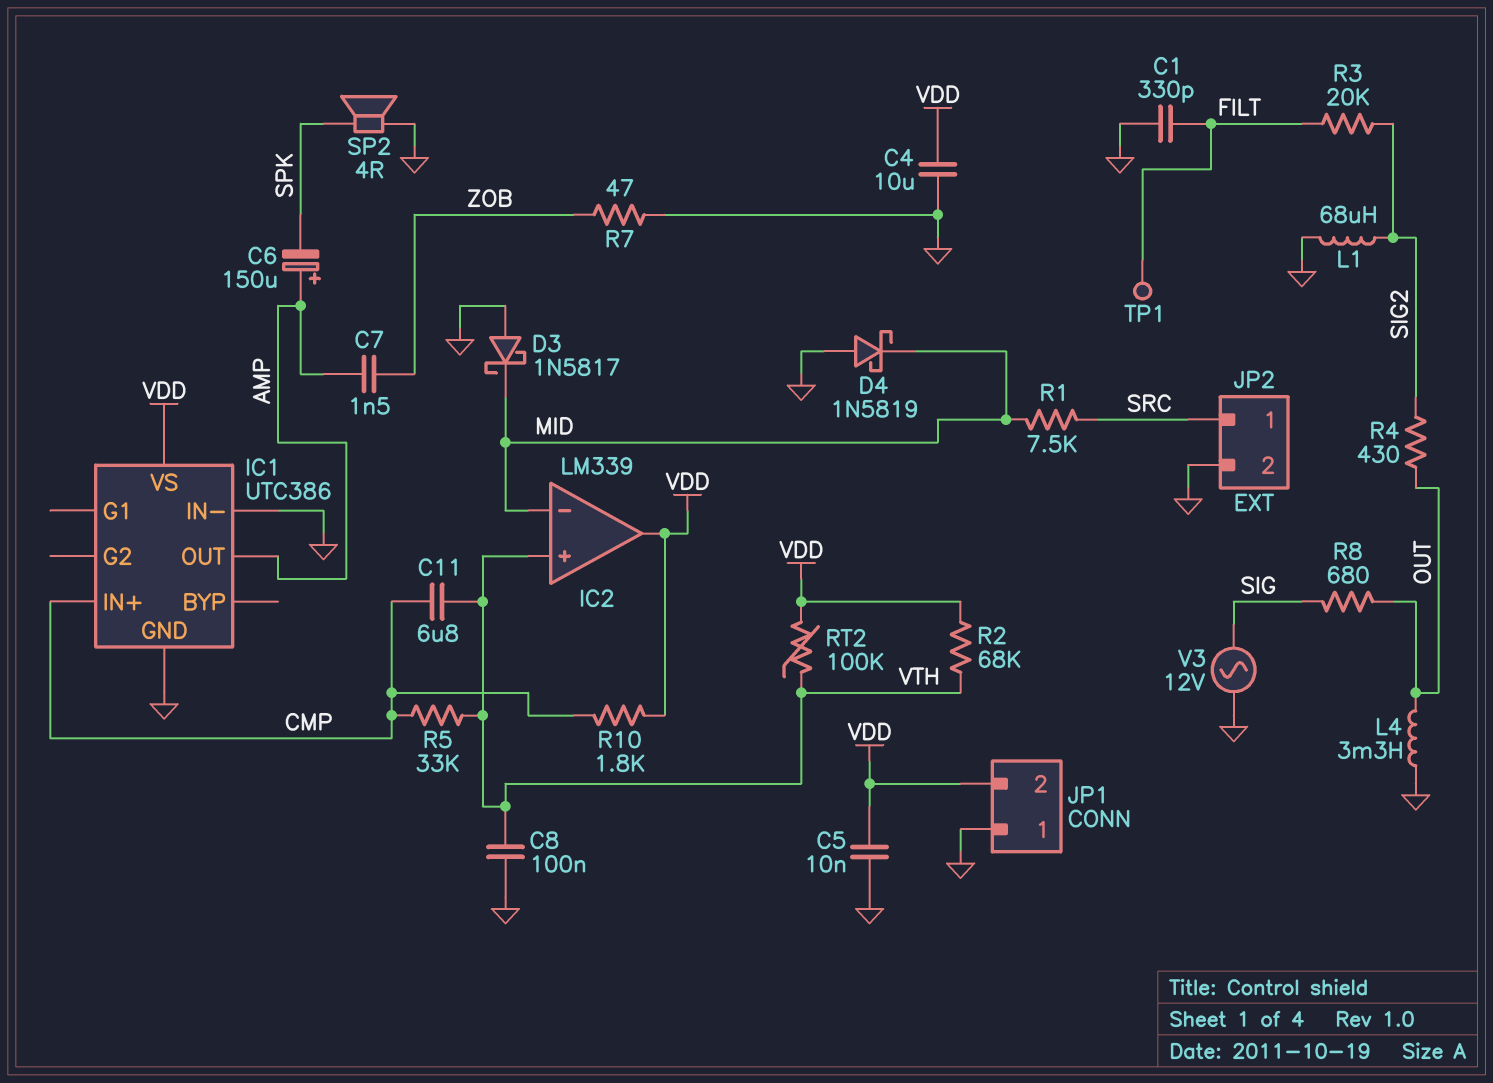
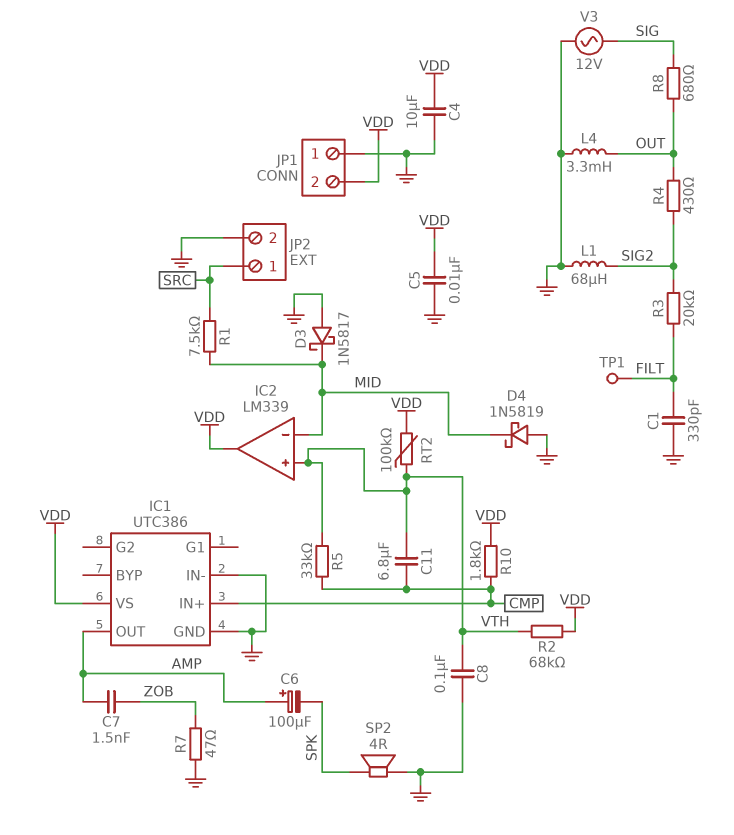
C6: 150uF (plus AMP, minus SPK) -> 100uF (plus AMP, minus SPK)

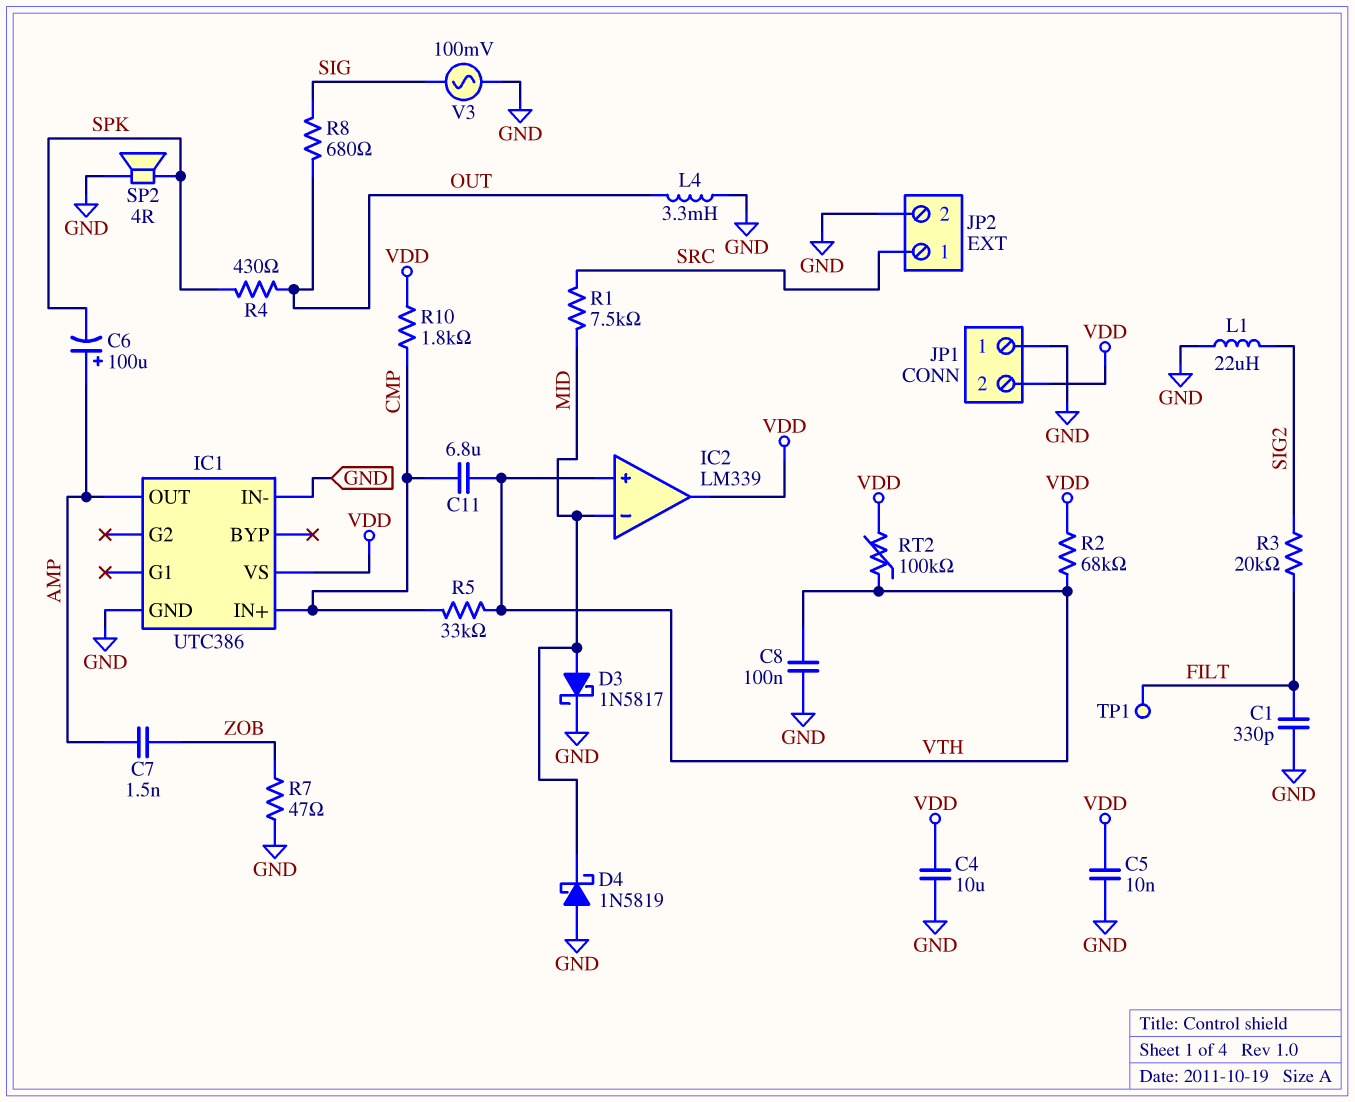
D3: schottky 1N5817 (A GND, K MID) -> schottky 1N5817 (A MID, K GND)
L1: 68uH (GND, SIG2) -> 22uH (GND, SIG2)
R4: 430 (OUT, SIG2) -> 430 (OUT, SPK)
V3: AC 12V (GND, SIG) -> AC 100mV (GND, SIG)

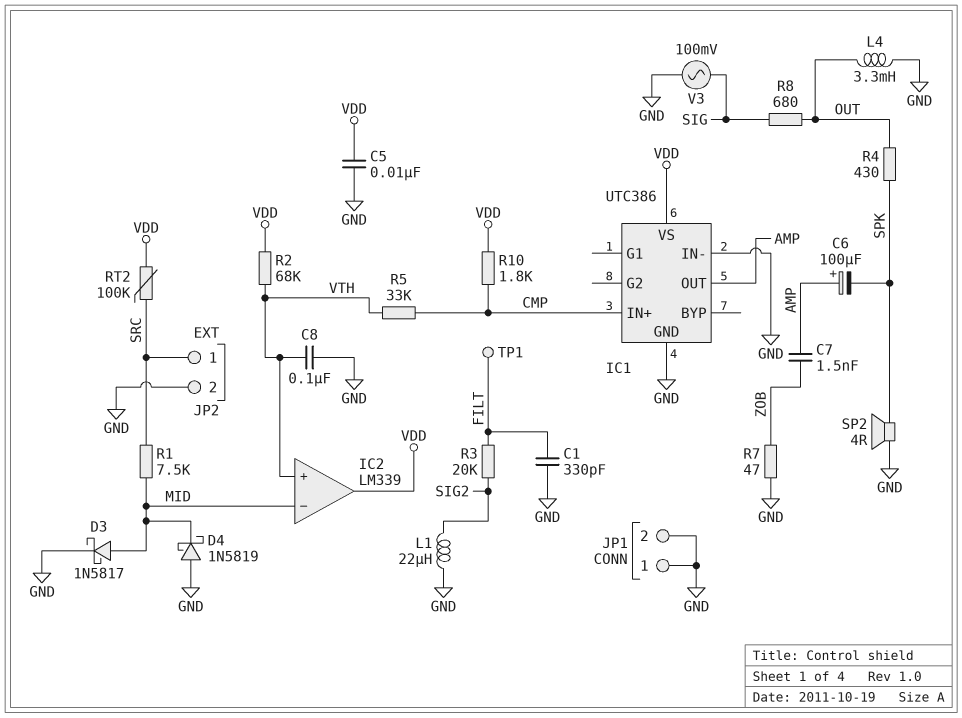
C4: 10uF (GND, VDD) -> none
C11: 6.8uF (CMP, VTH) -> none
JP1 pin 2: VDD -> GND
RT2: 100k (VDD, VTH) -> 100k (SRC, VDD)

